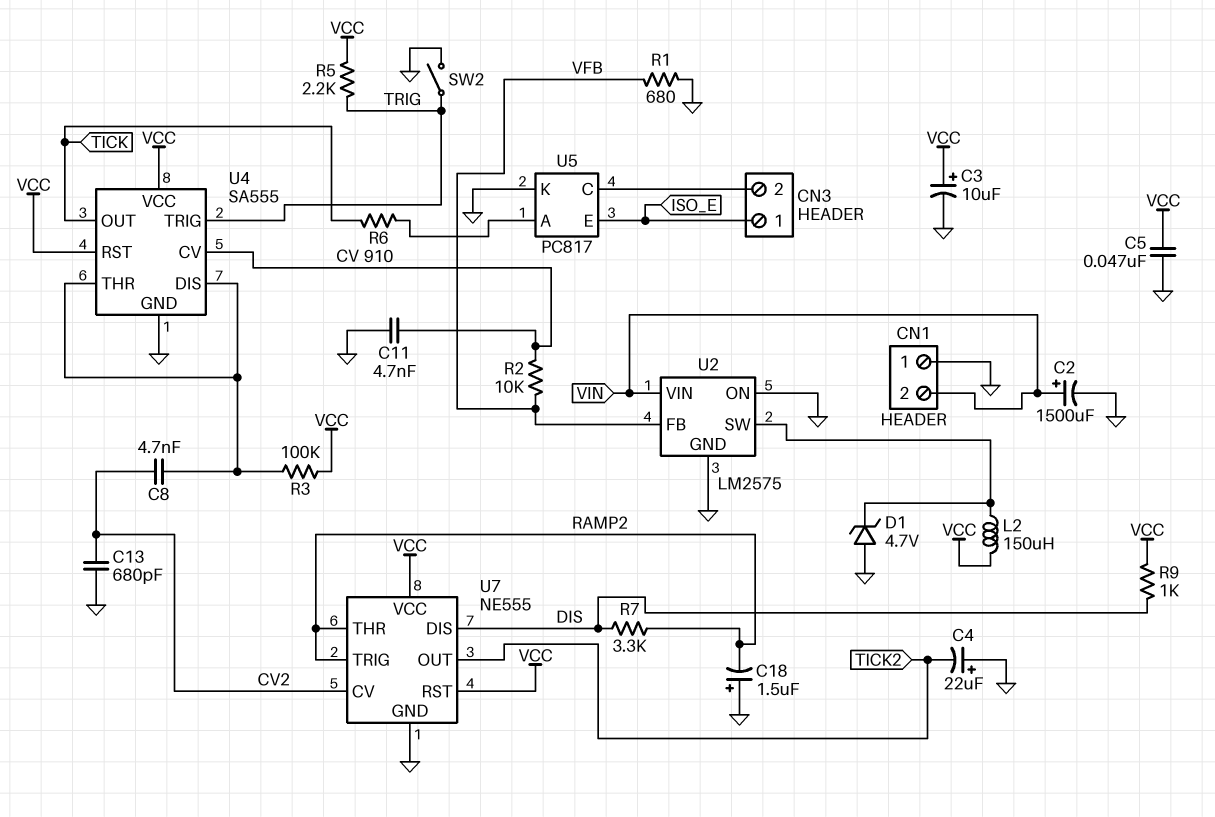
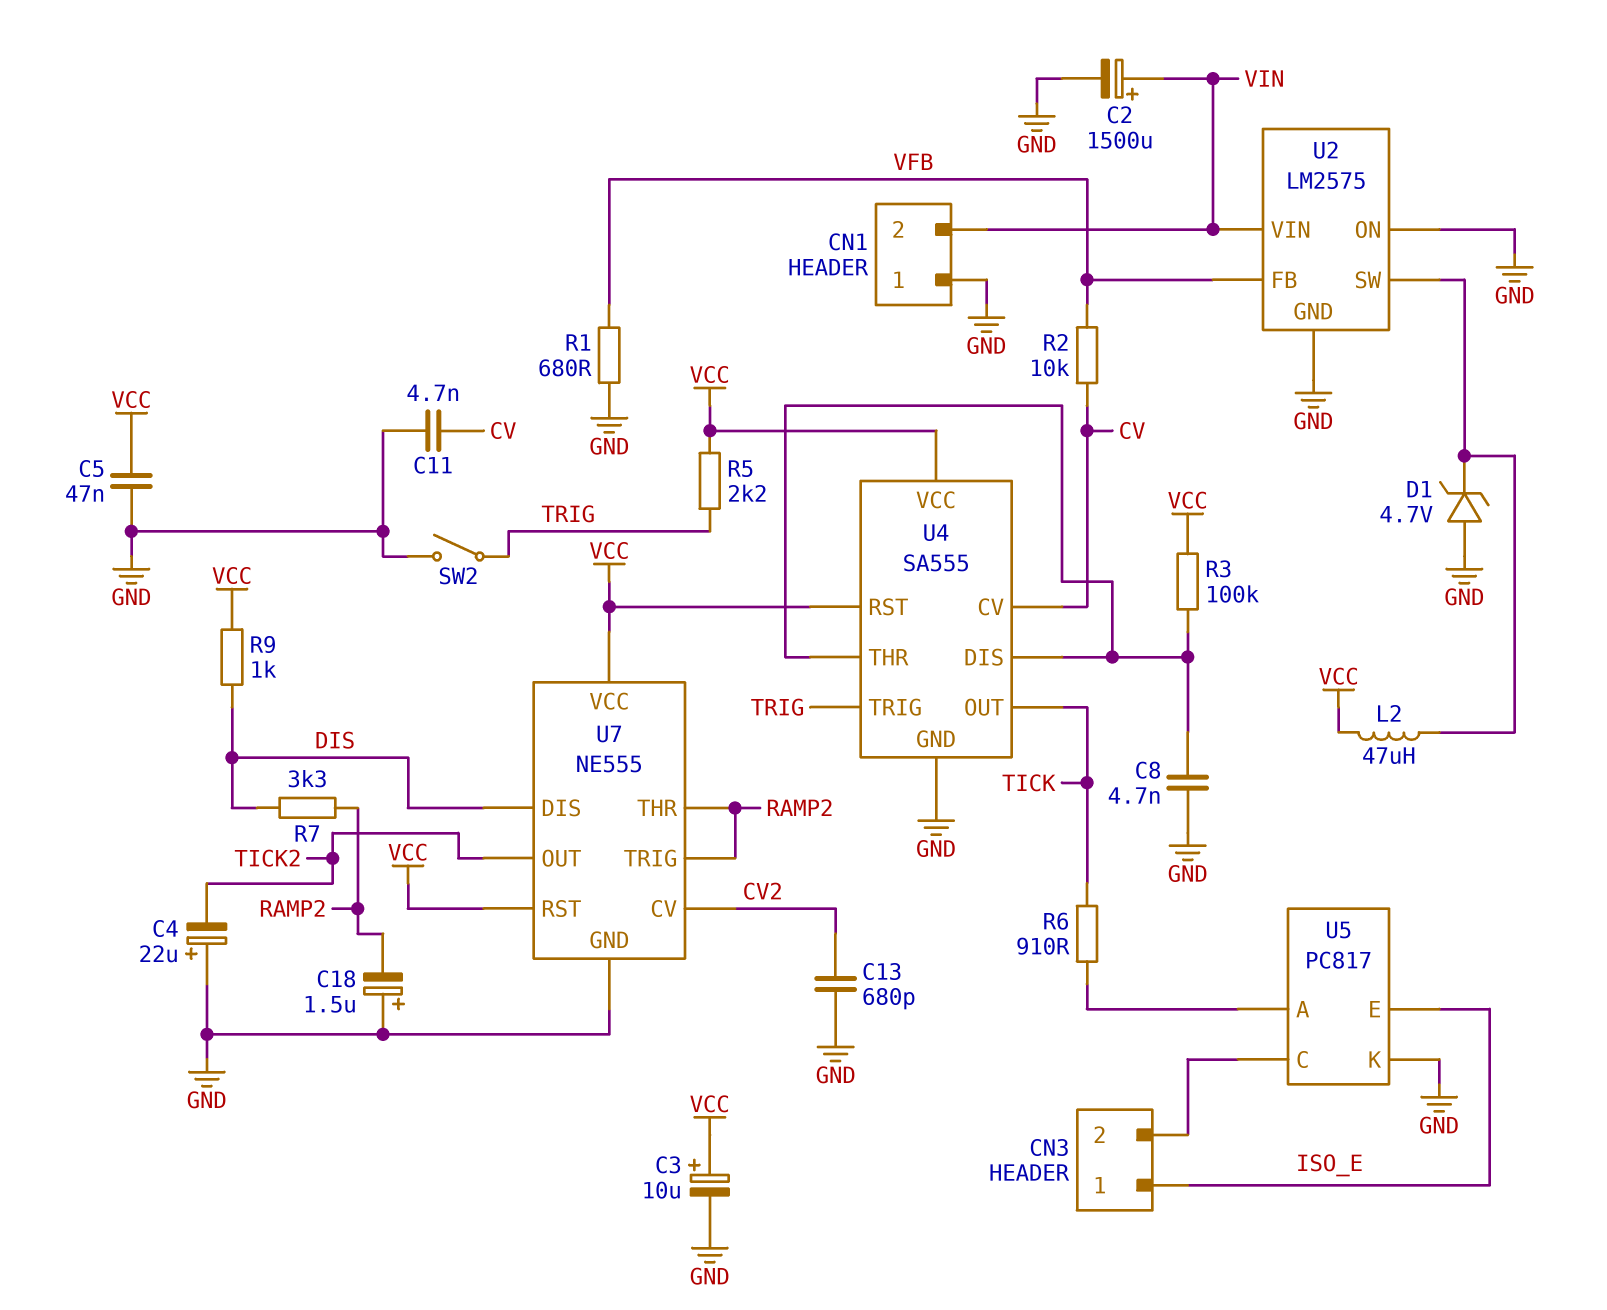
C8: 4.7nF (CV2, U4/DIS) -> 4.7nF (GND, U4/DIS)
L2: 150uH (U2/SW, VCC) -> 47uH (U2/SW, VCC)

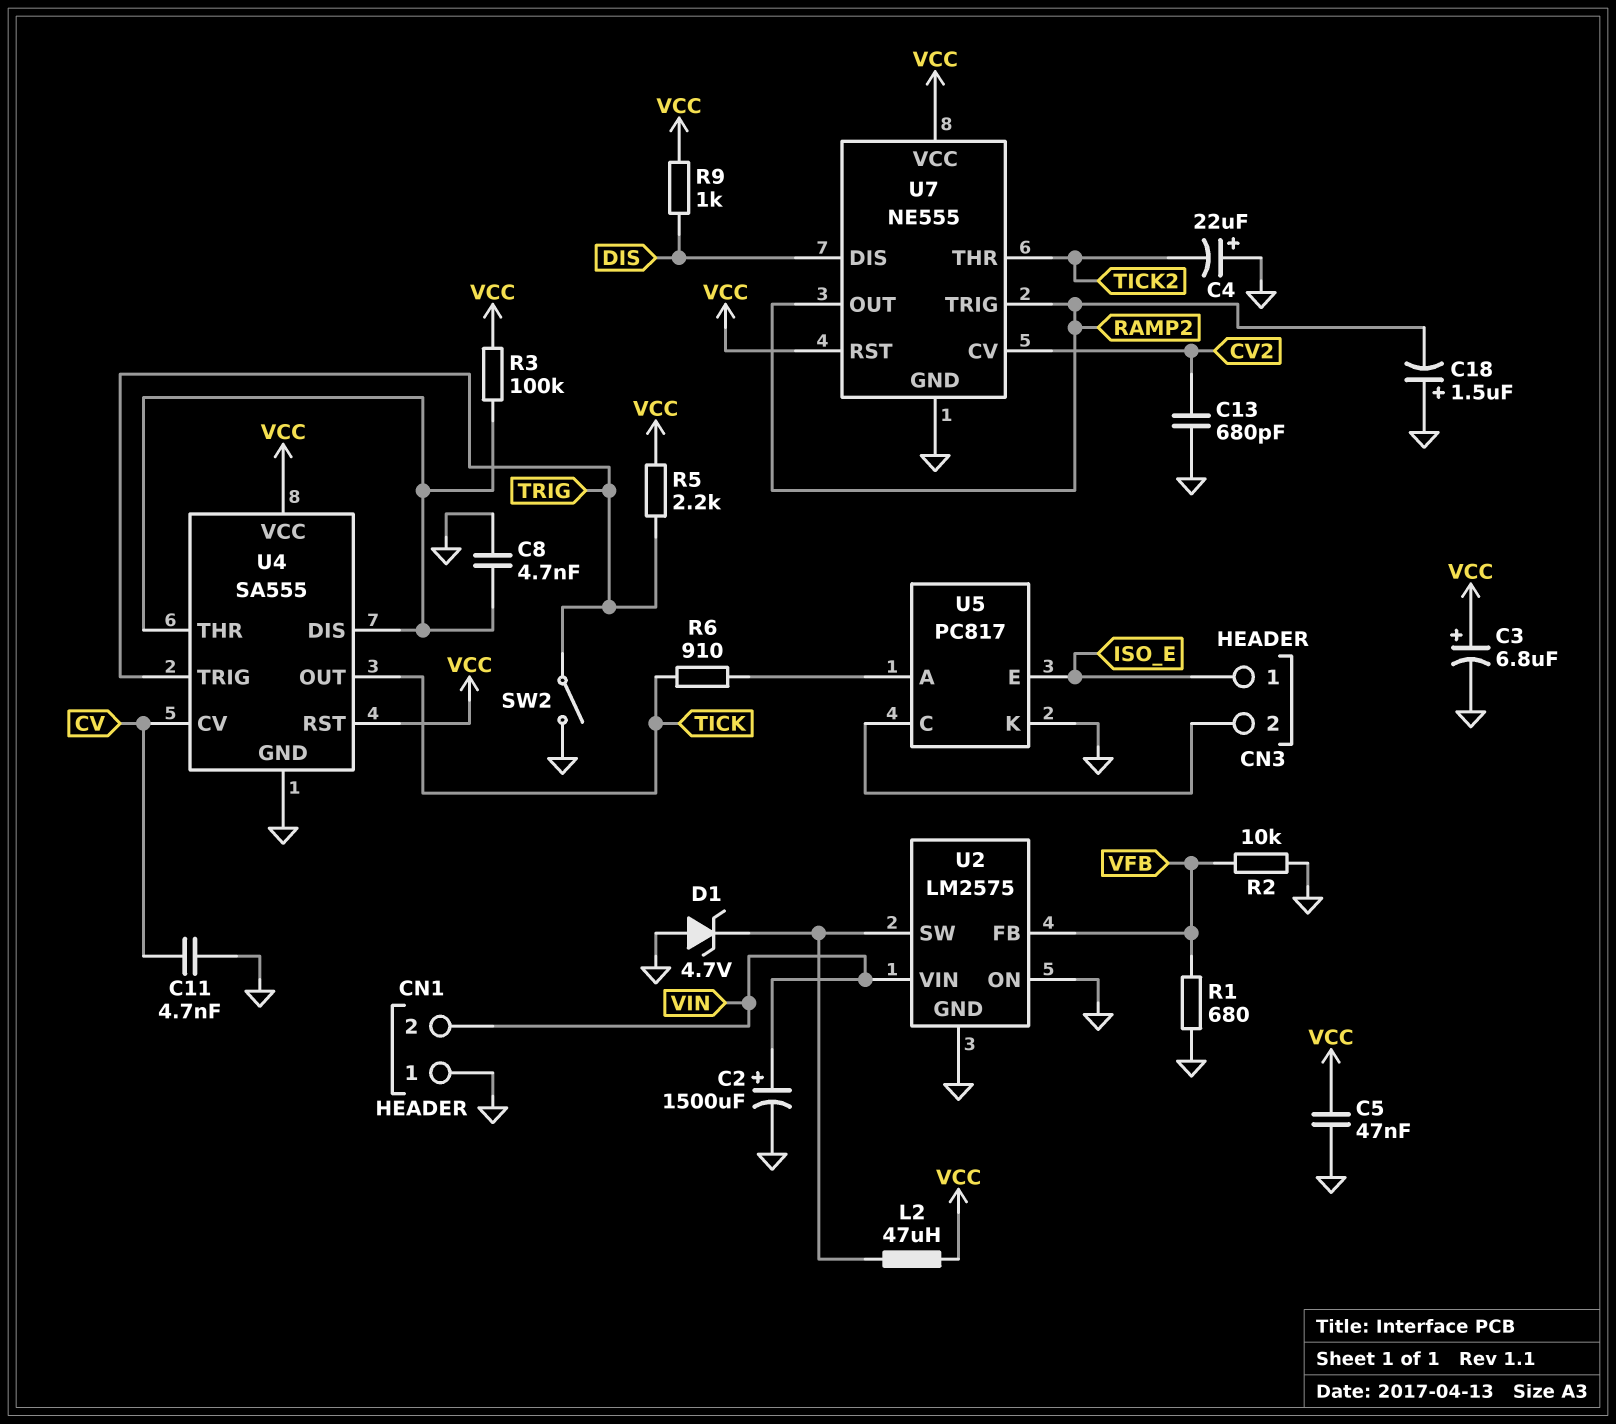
C3: 10uF (plus VCC, minus GND) -> 6.8uF (plus VCC, minus GND)
R2: 10k (CV, VFB) -> 10k (GND, VFB)
R7: 3.3k (DIS, RAMP2) -> none
U7 pin OUT: TICK2 -> RAMP2
U7 pin THR: RAMP2 -> TICK2

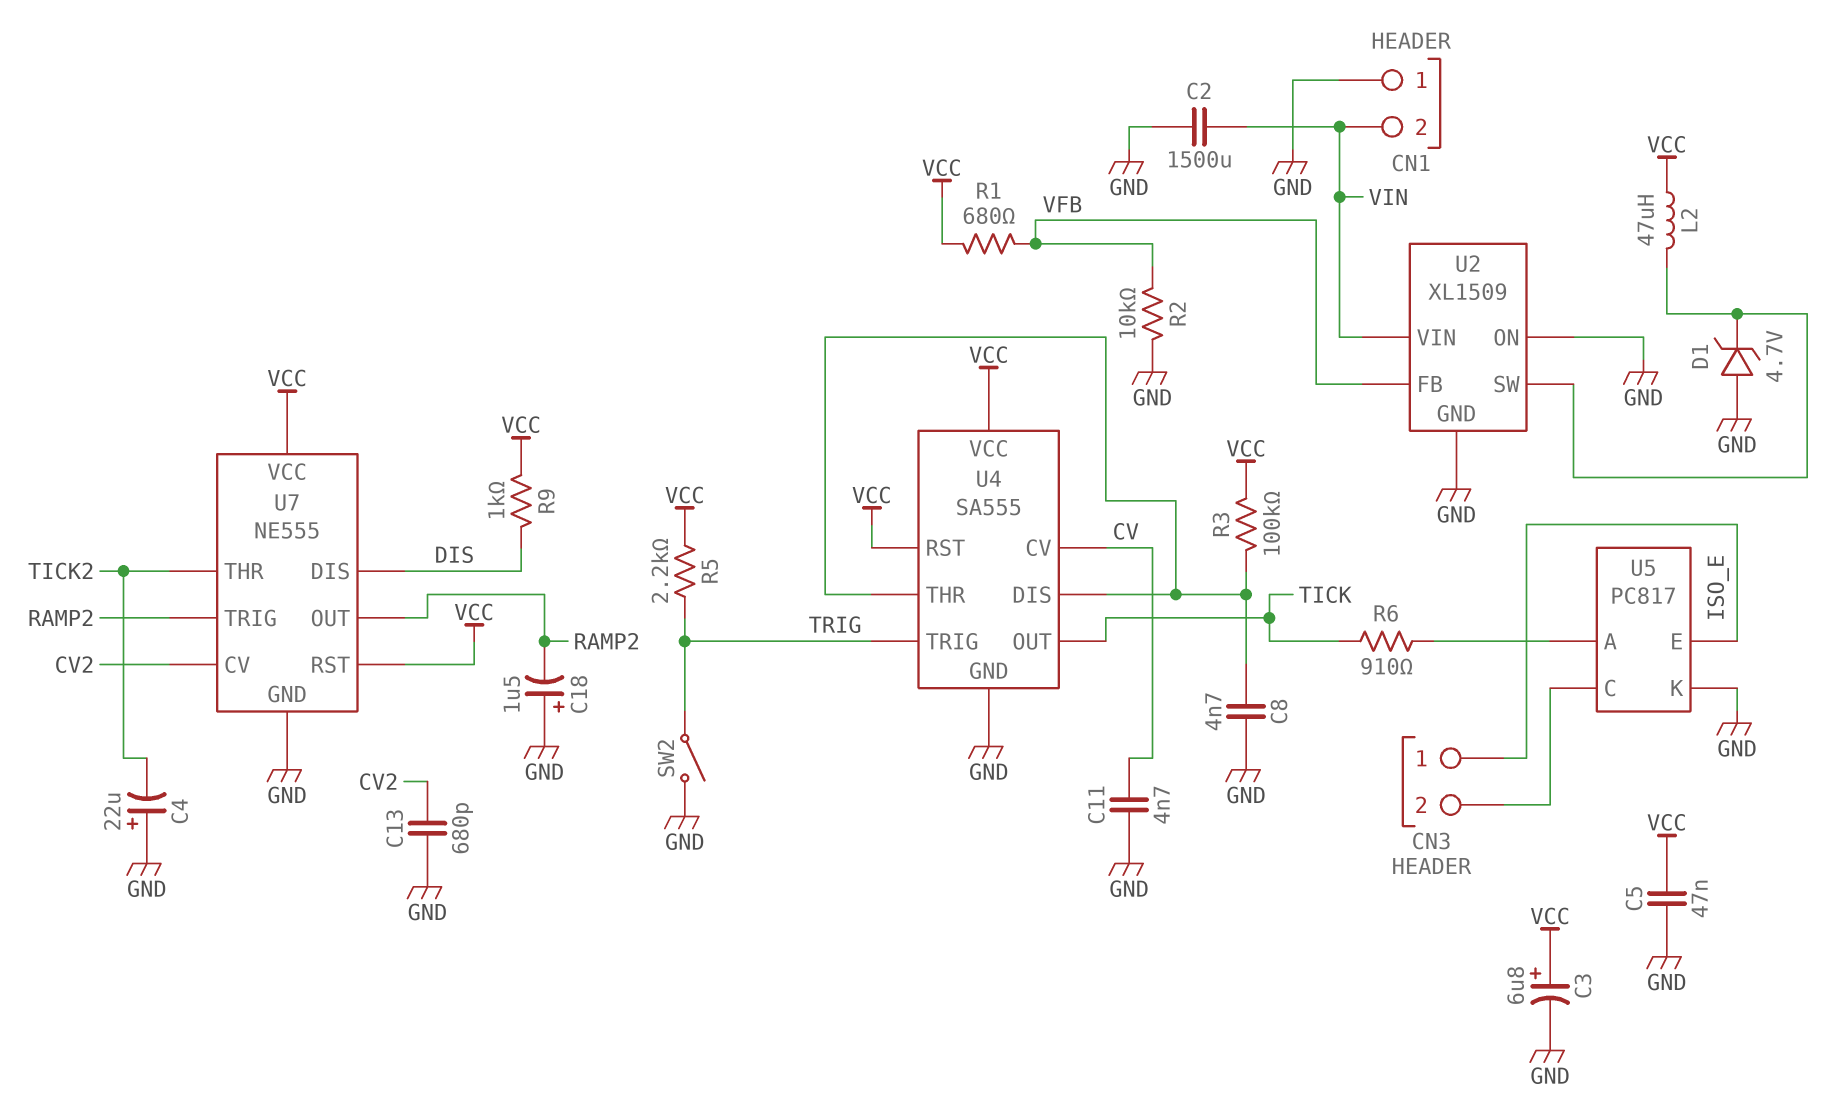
C2: 1500uF (plus VIN, minus GND) -> 1500uF (GND, VIN)
R1: 680 (GND, VFB) -> 680 (VCC, VFB)
U2: LM2575 -> XL1509

